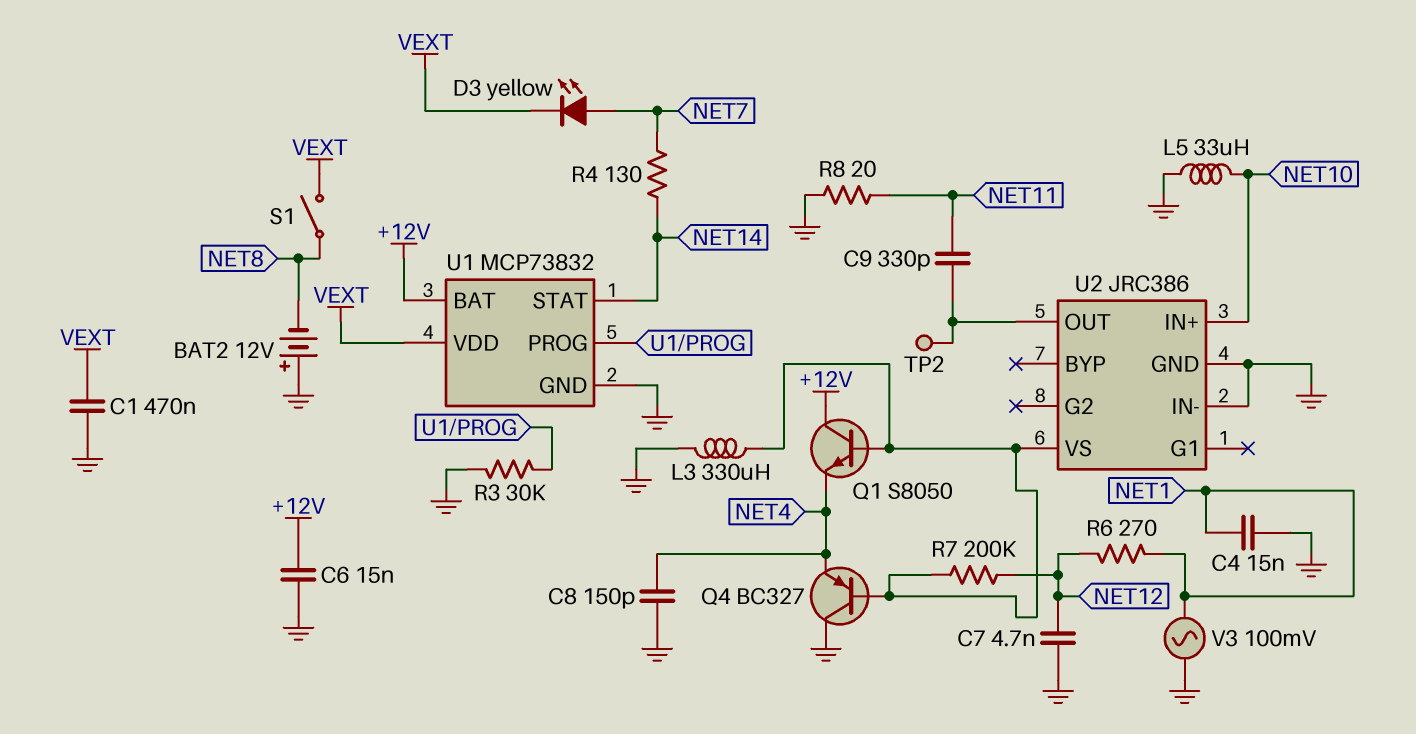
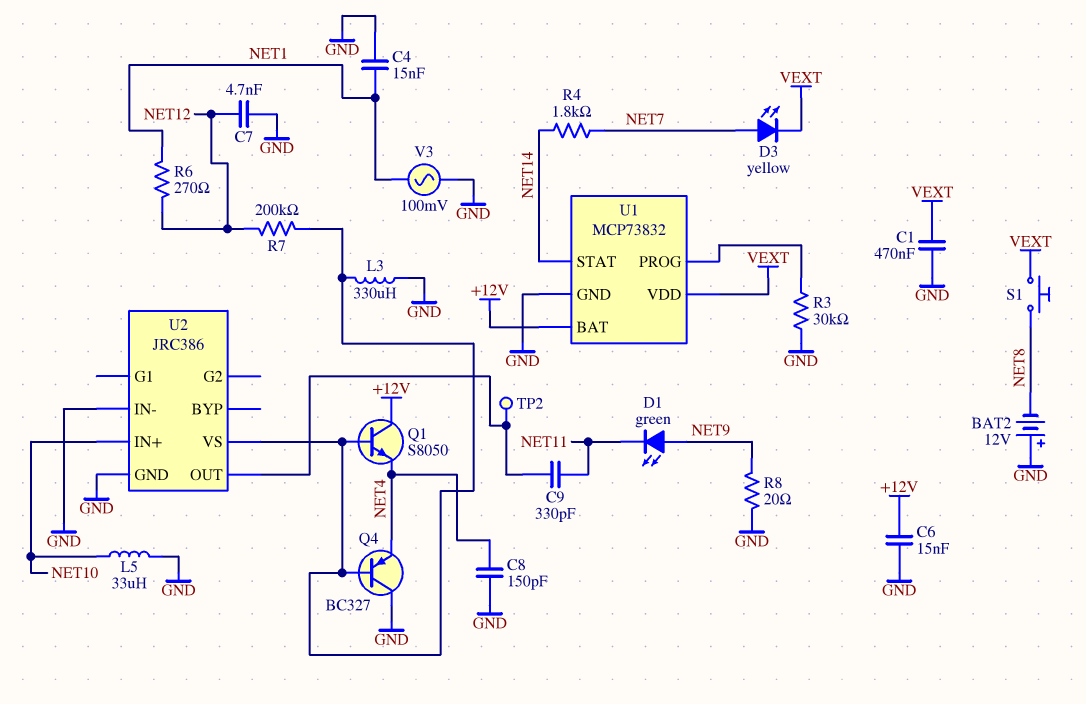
D1: none -> LED green (A NET9, K NET11)
R4: 130 (NET7, NET14) -> 1.8k (NET7, NET14)
R8: 20 (GND, NET11) -> 20 (GND, NET9)
S1: switch (NET8, VEXT) -> button (NET8, VEXT)

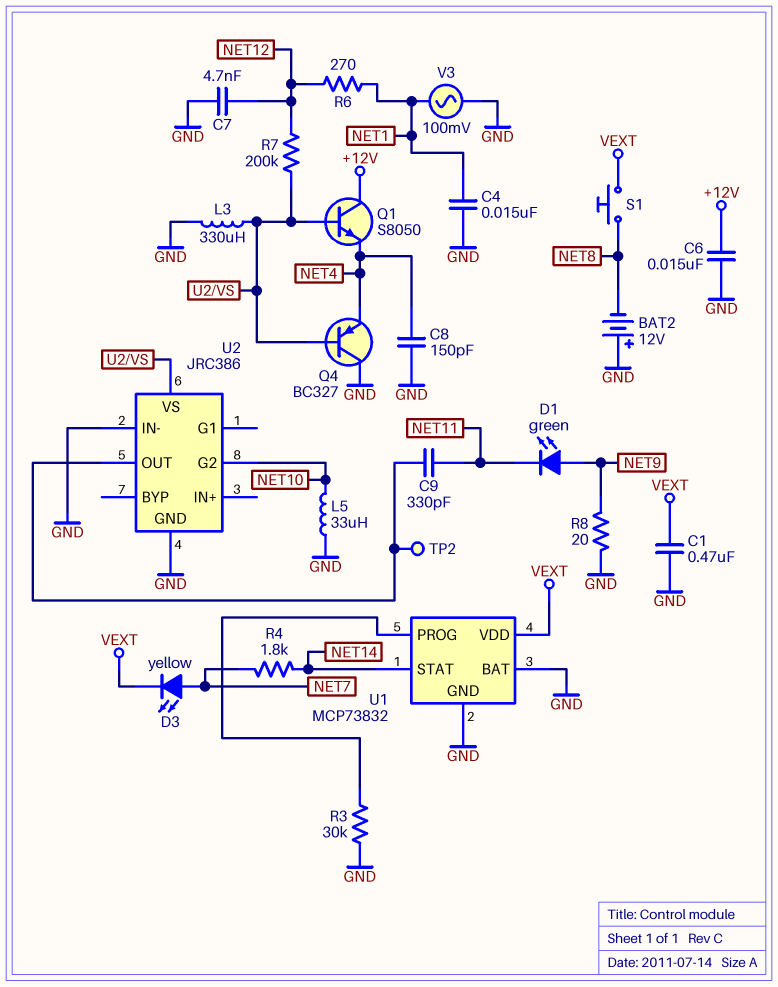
U1 pin BAT: +12V -> GND
U2 pin G2: none -> NET10
U2 pin IN+: NET10 -> none

